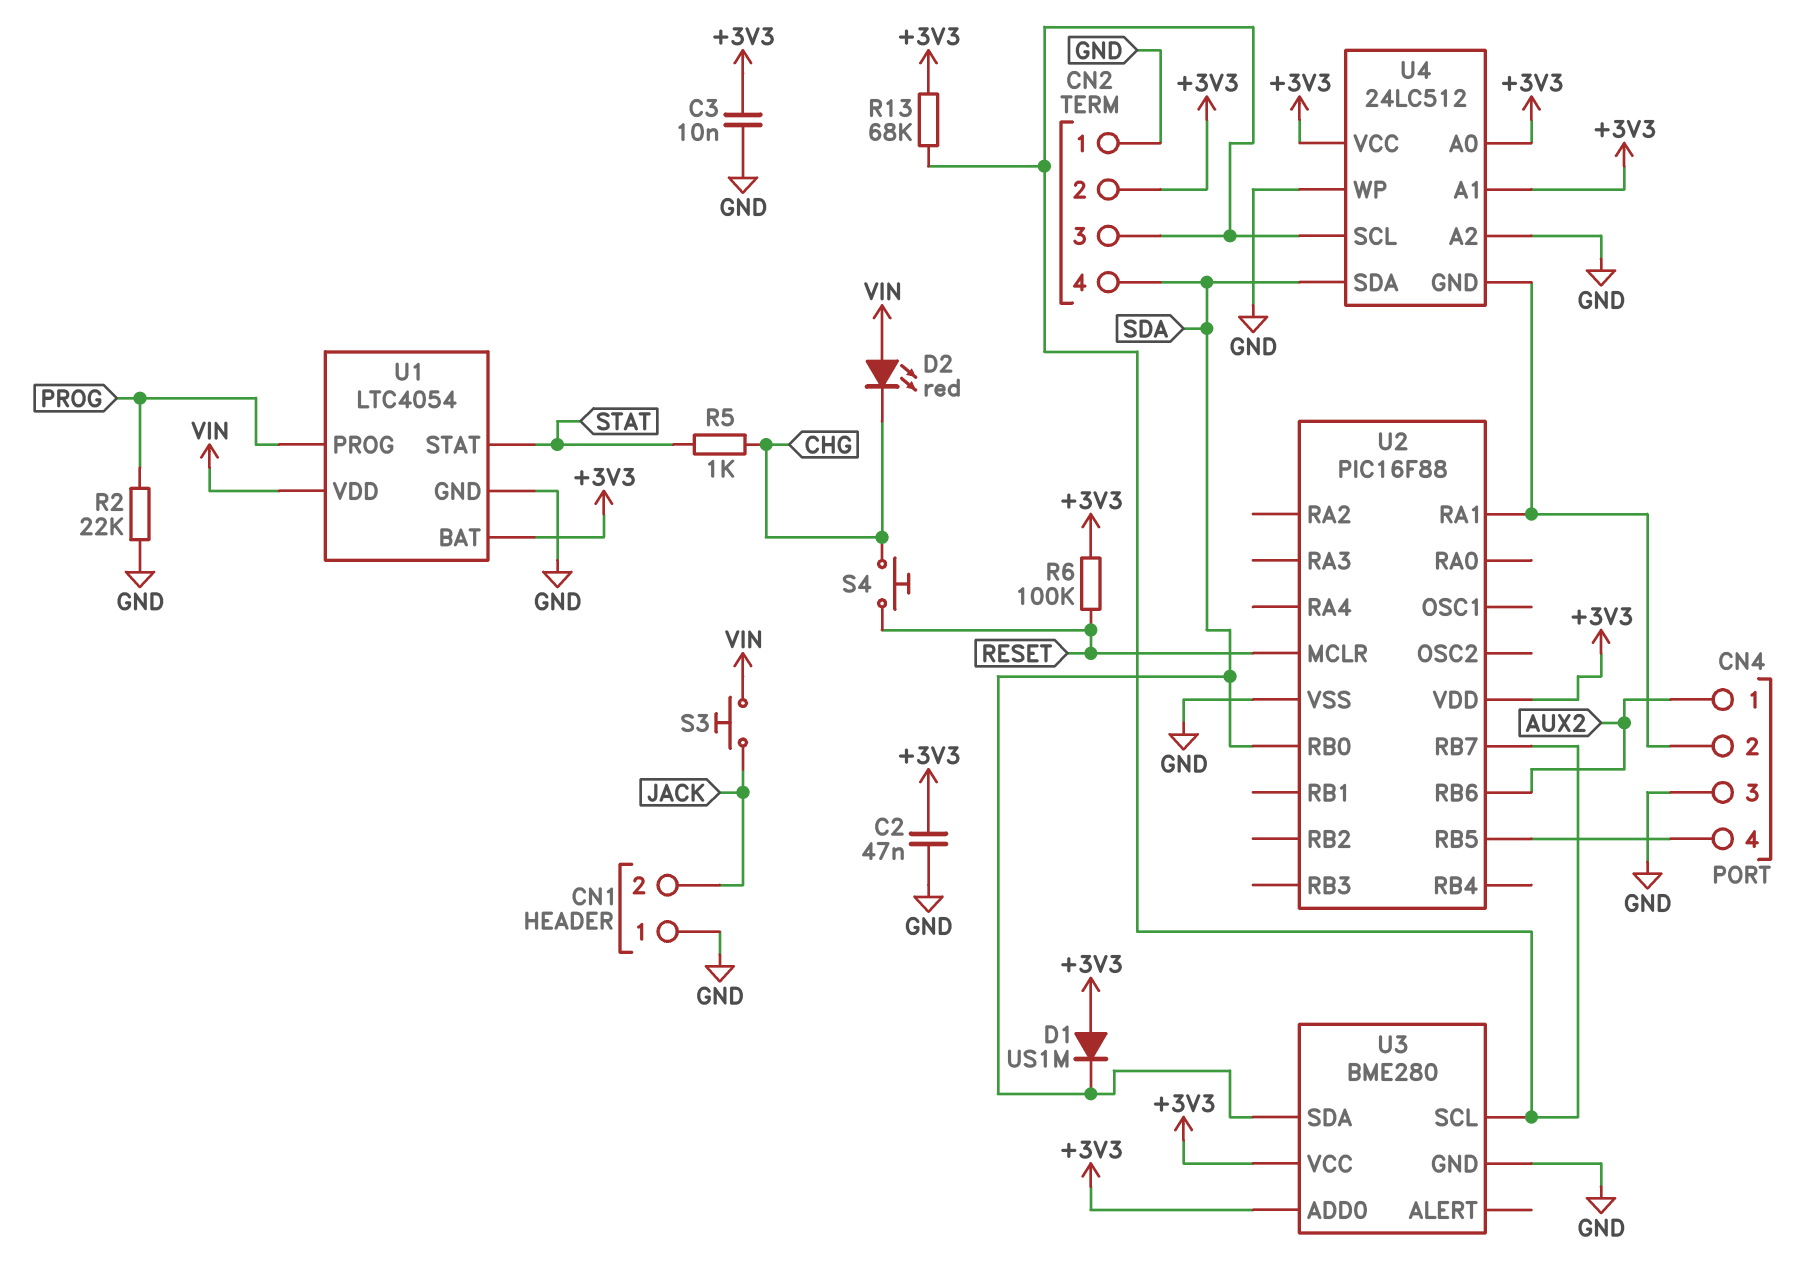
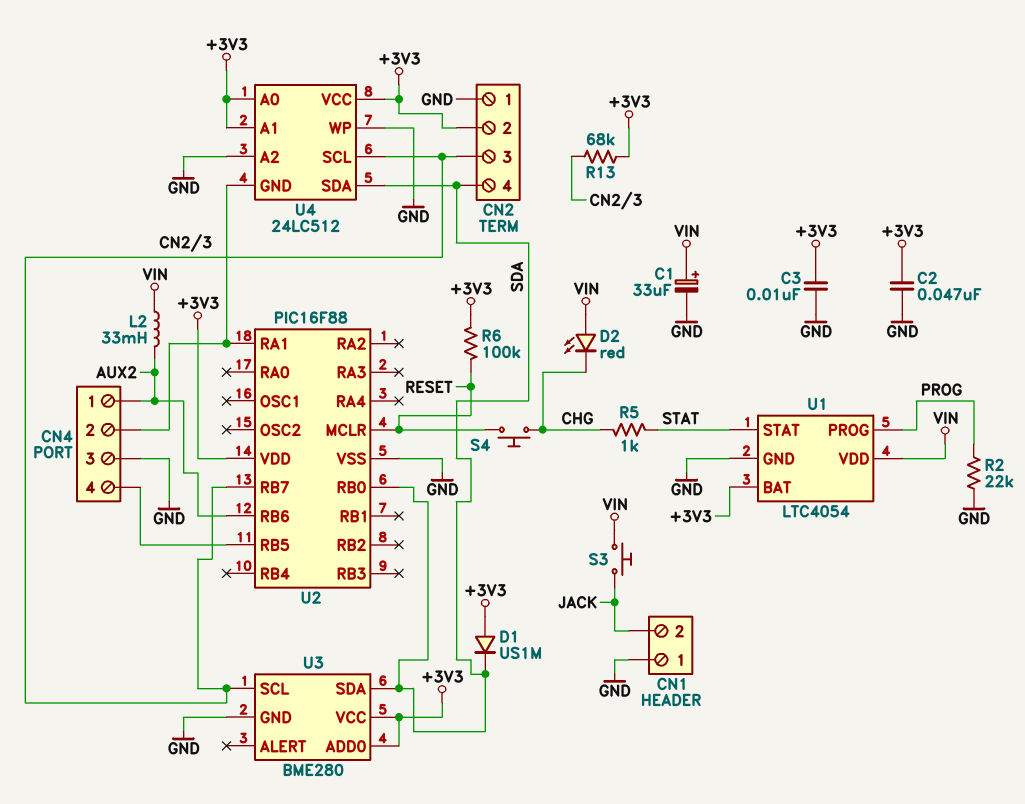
C1: none -> 33uF (plus VIN, minus GND)
L2: none -> 33mH (AUX2, VIN)

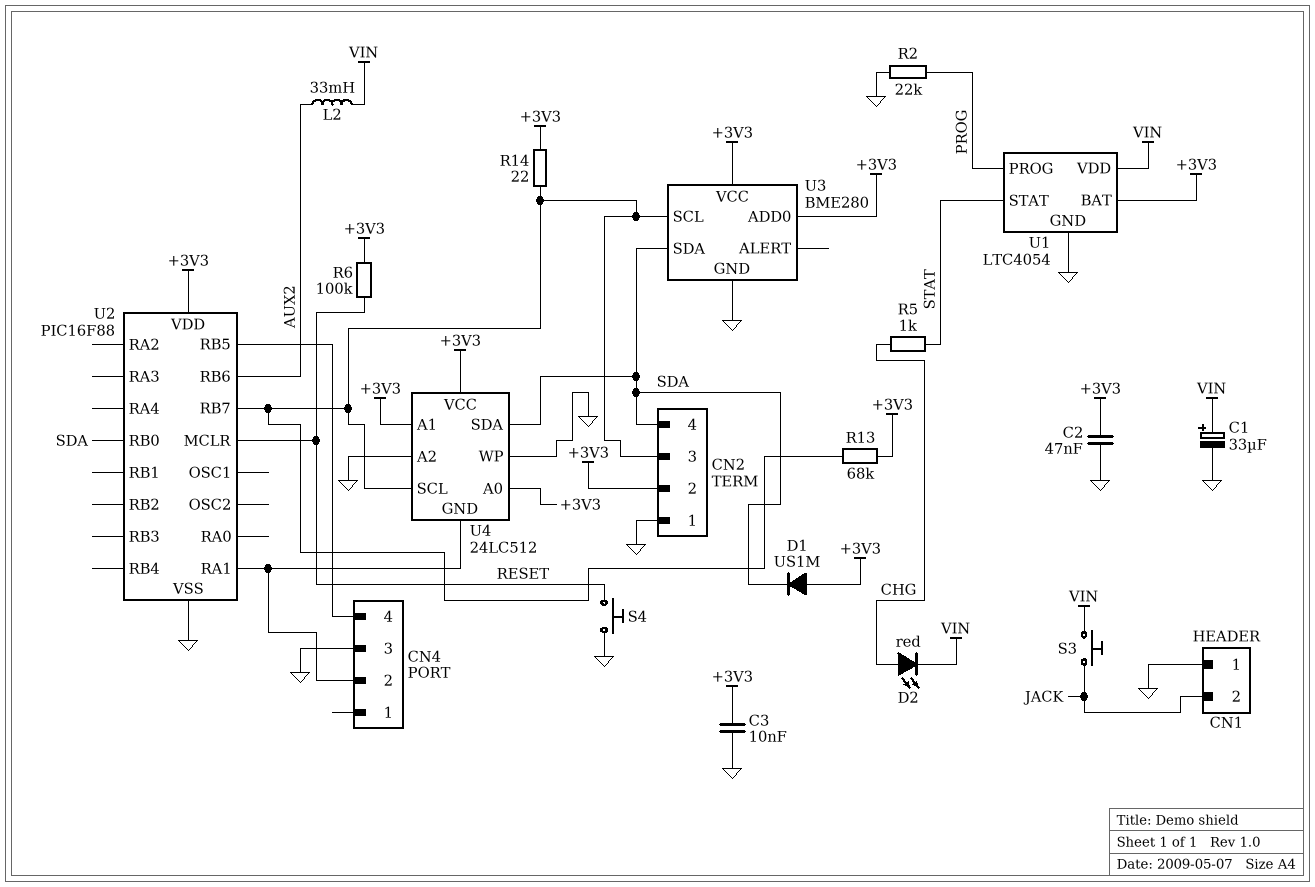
CN4 pin 1: AUX2 -> none
D2: LED red (A VIN, K CHG) -> LED red (A CHG, K VIN)
R14: none -> 22 (+3V3, CN2/3)
S4: button (CHG, RESET) -> button (GND, RESET)

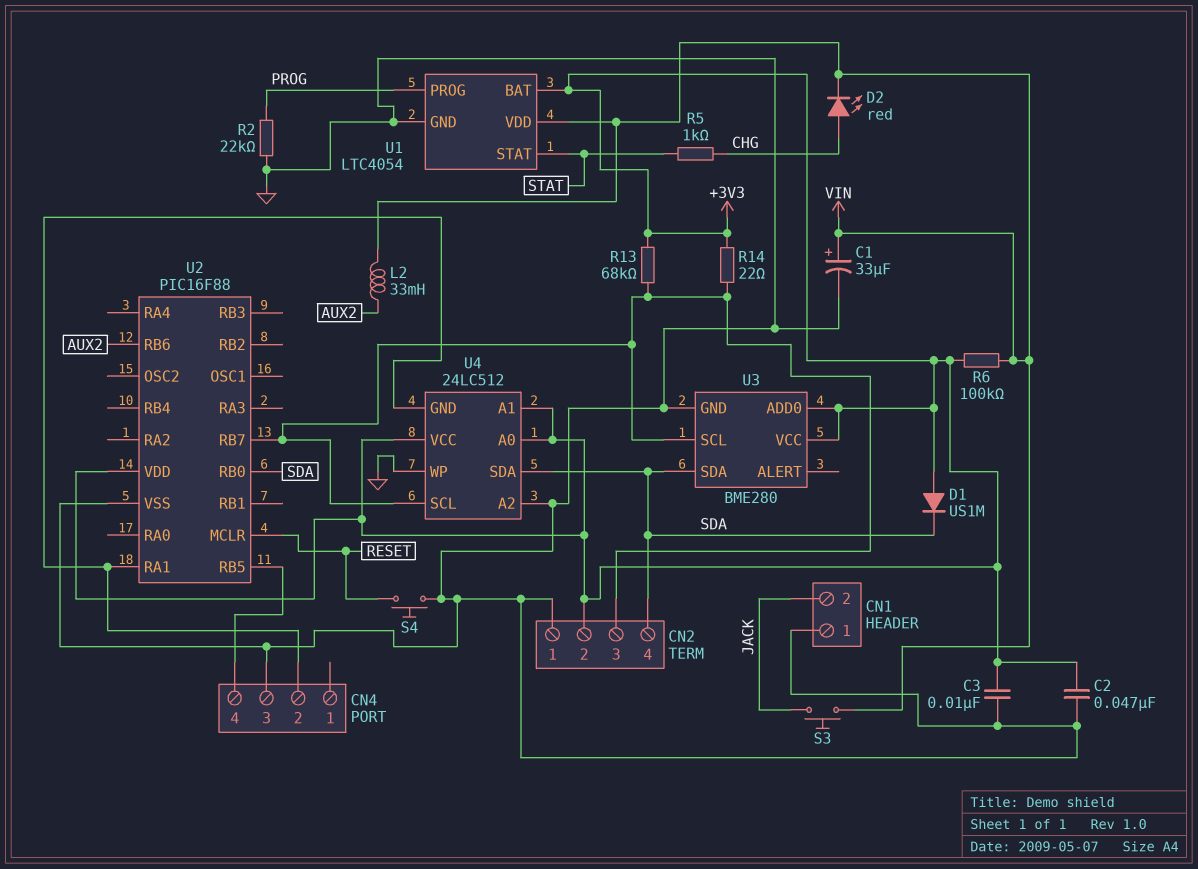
R6: 100k (+3V3, RESET) -> 100k (+3V3, VIN)

